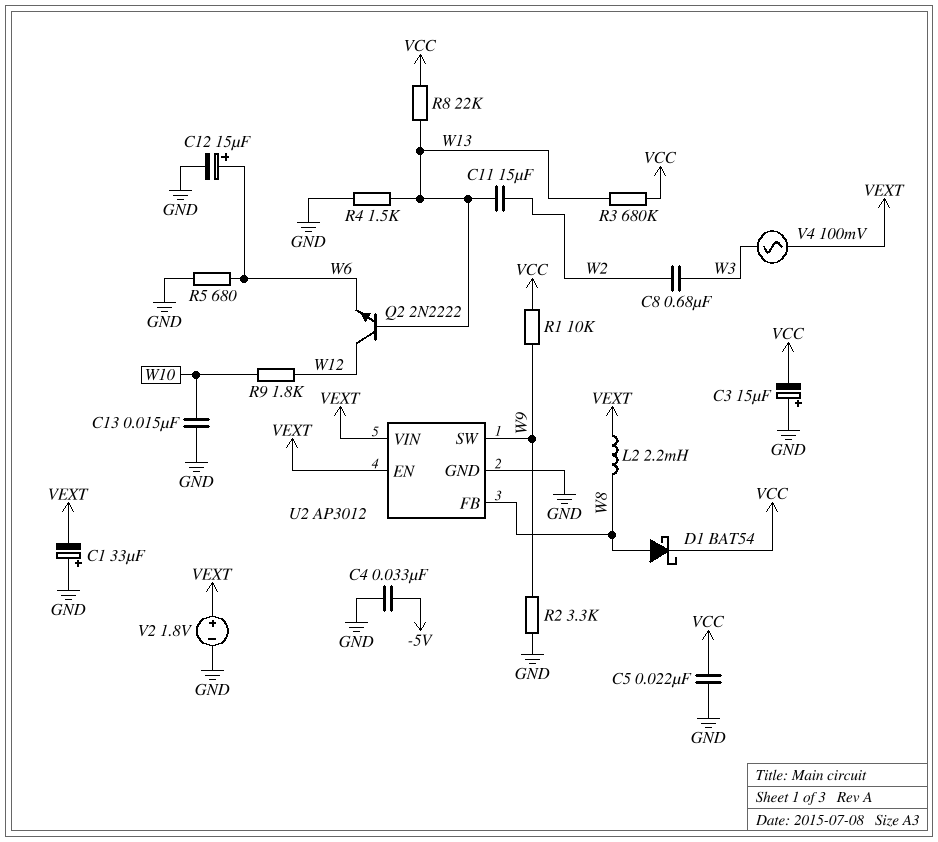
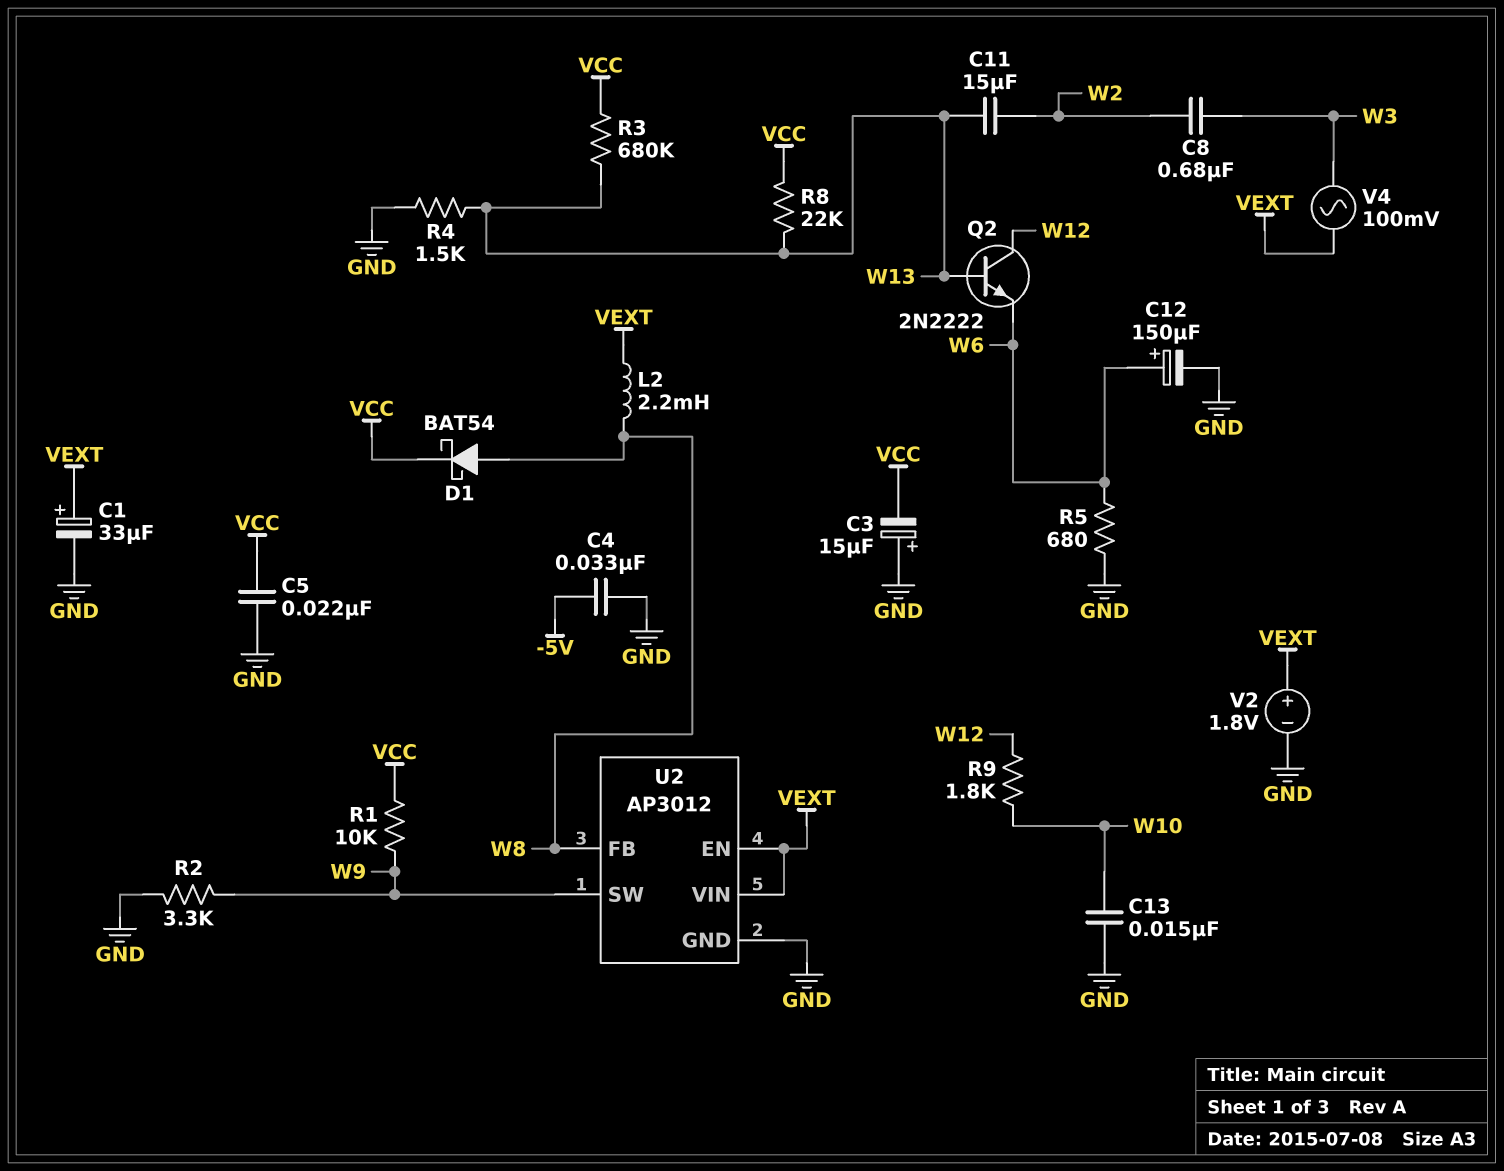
C1: 33uF (plus GND, minus VEXT) -> 33uF (plus VEXT, minus GND)
C12: 15uF (plus W6, minus GND) -> 150uF (plus W6, minus GND)

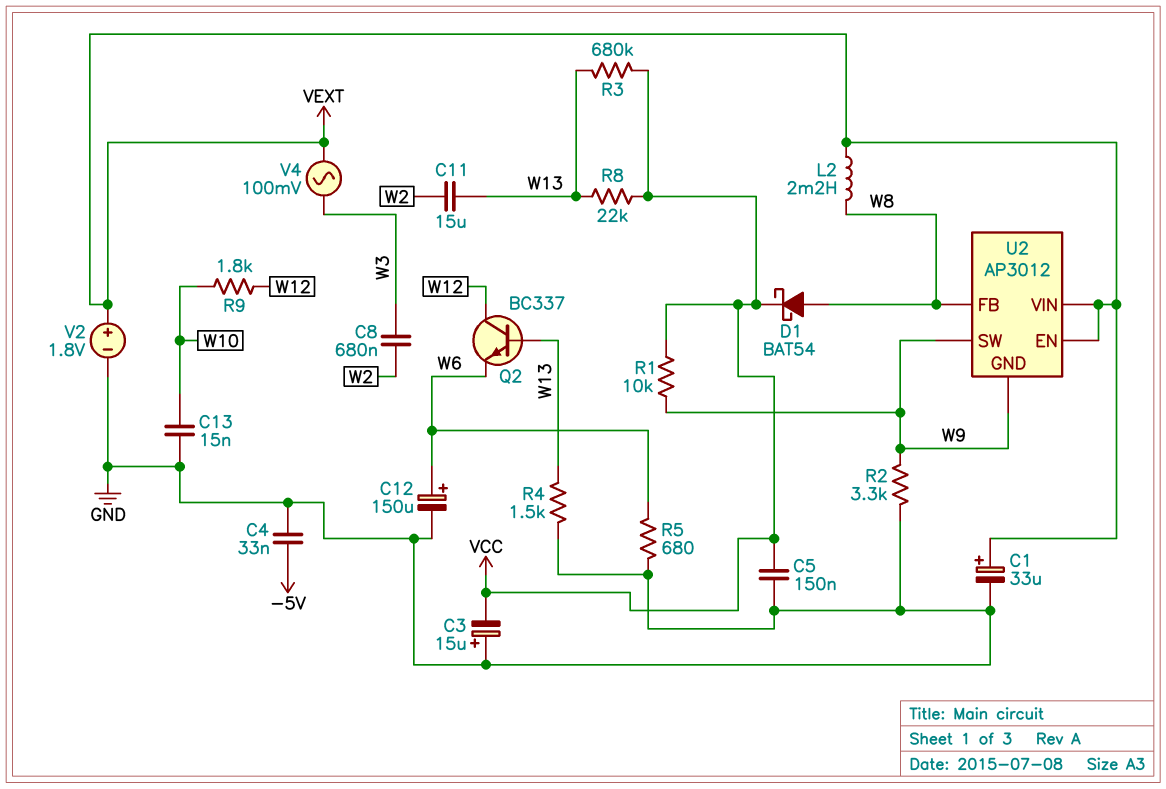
C5: 22nF (GND, VCC) -> 150nF (GND, VCC)
Q2: NPN 2N2222 (B W13, C W12, E W6) -> NPN BC337 (B W13, C W12, E W6)
U2 pin GND: GND -> W9

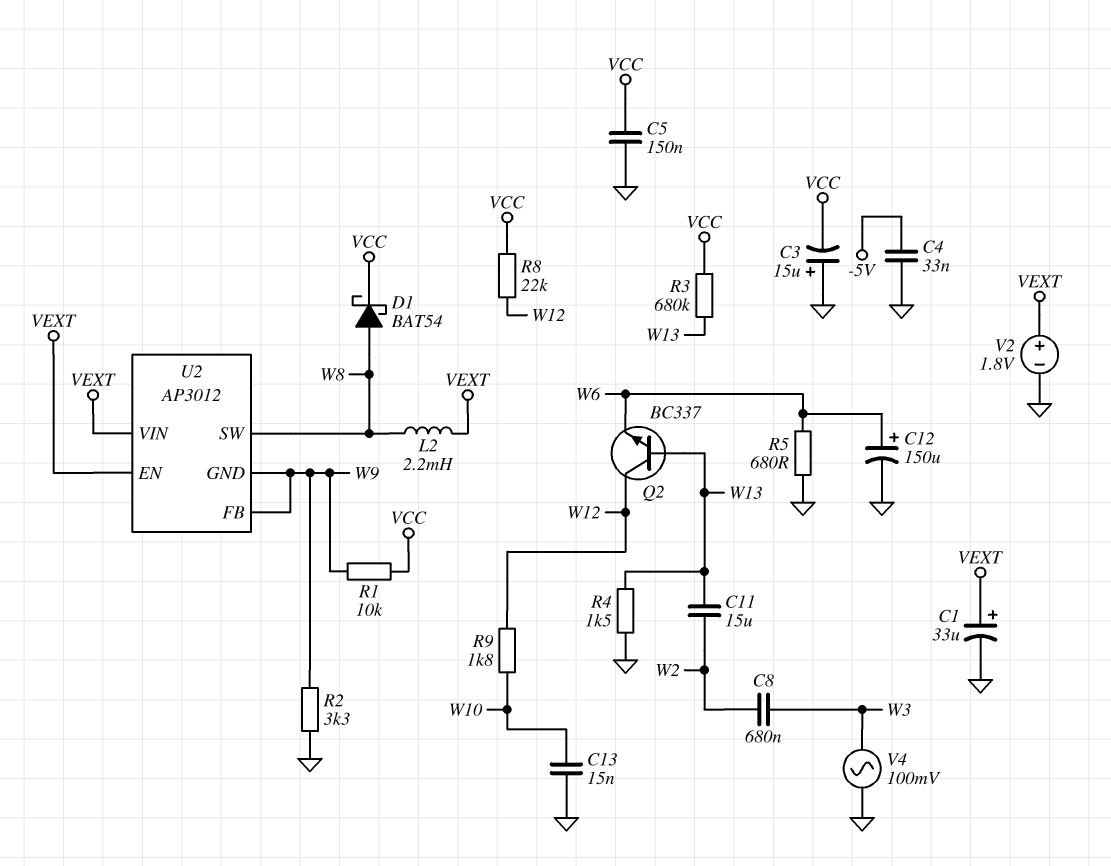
R8: 22k (VCC, W13) -> 22k (VCC, W12)
U2 pin FB: W8 -> W9
U2 pin SW: W9 -> W8
V4: AC 100mV (VEXT, W3) -> AC 100mV (GND, W3)

